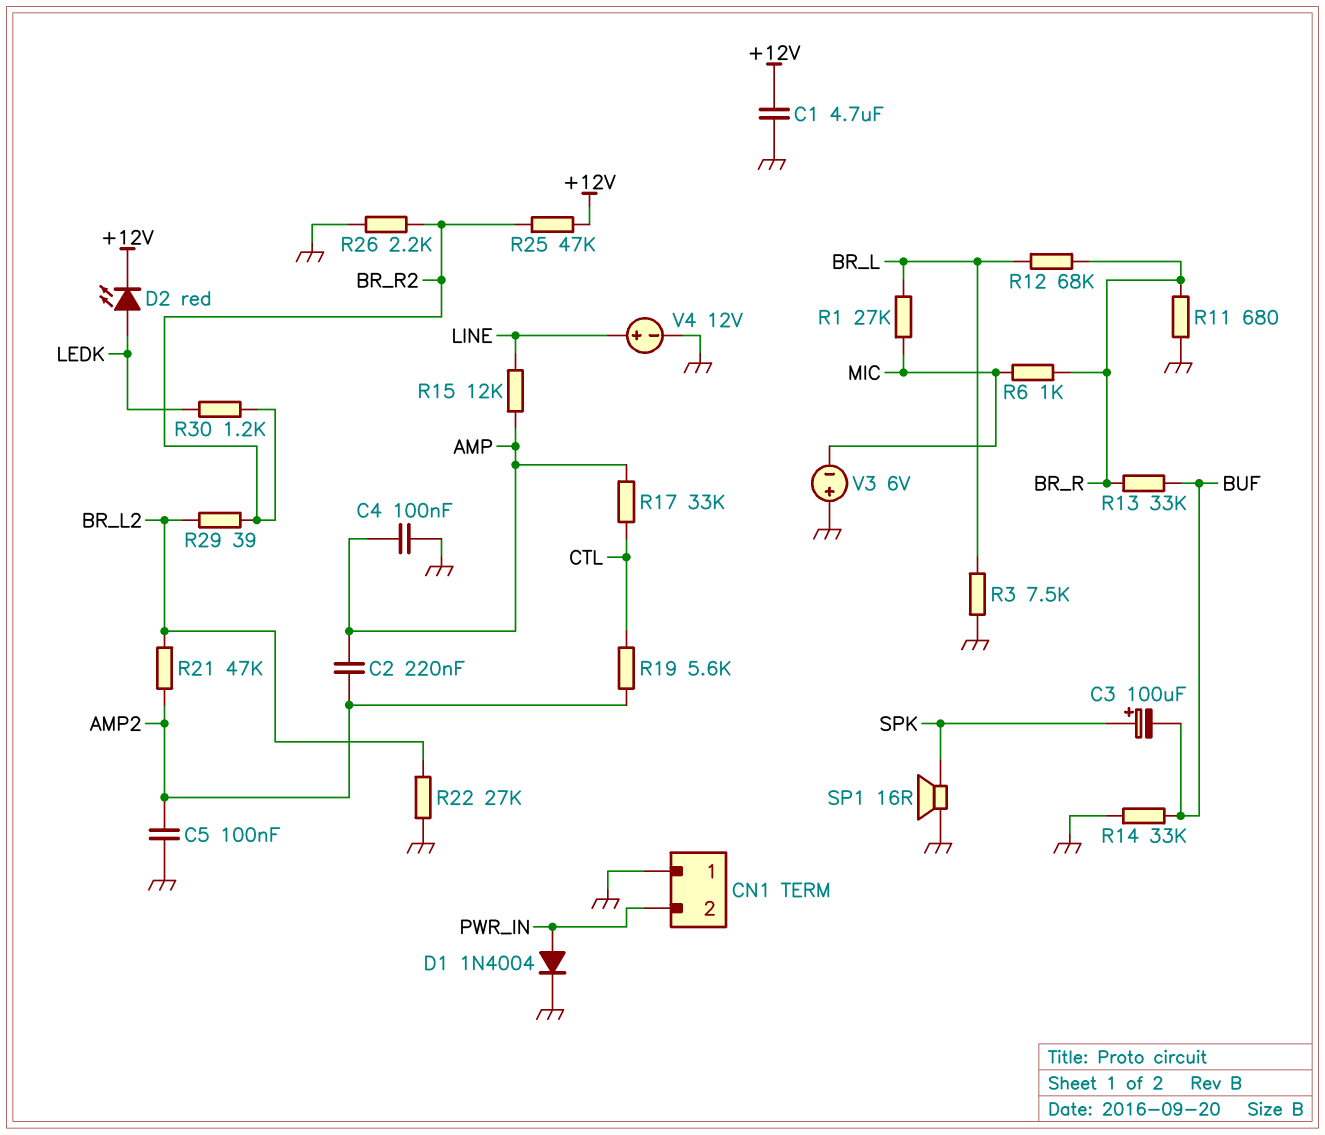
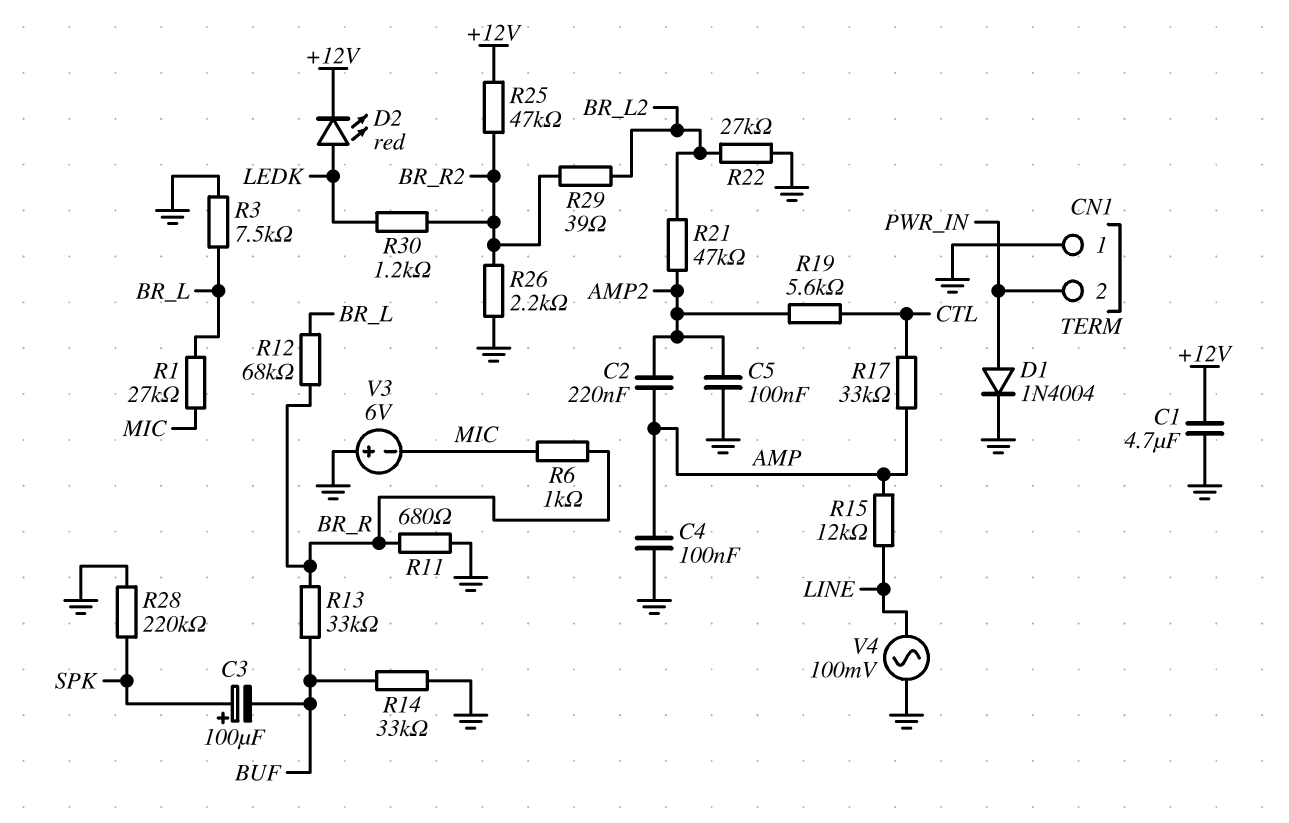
R28: none -> 220k (GND, SPK)
SP1: speaker 16R (GND, SPK) -> none
V4: 12V (plus LINE, minus GND) -> AC 100mV (GND, LINE)

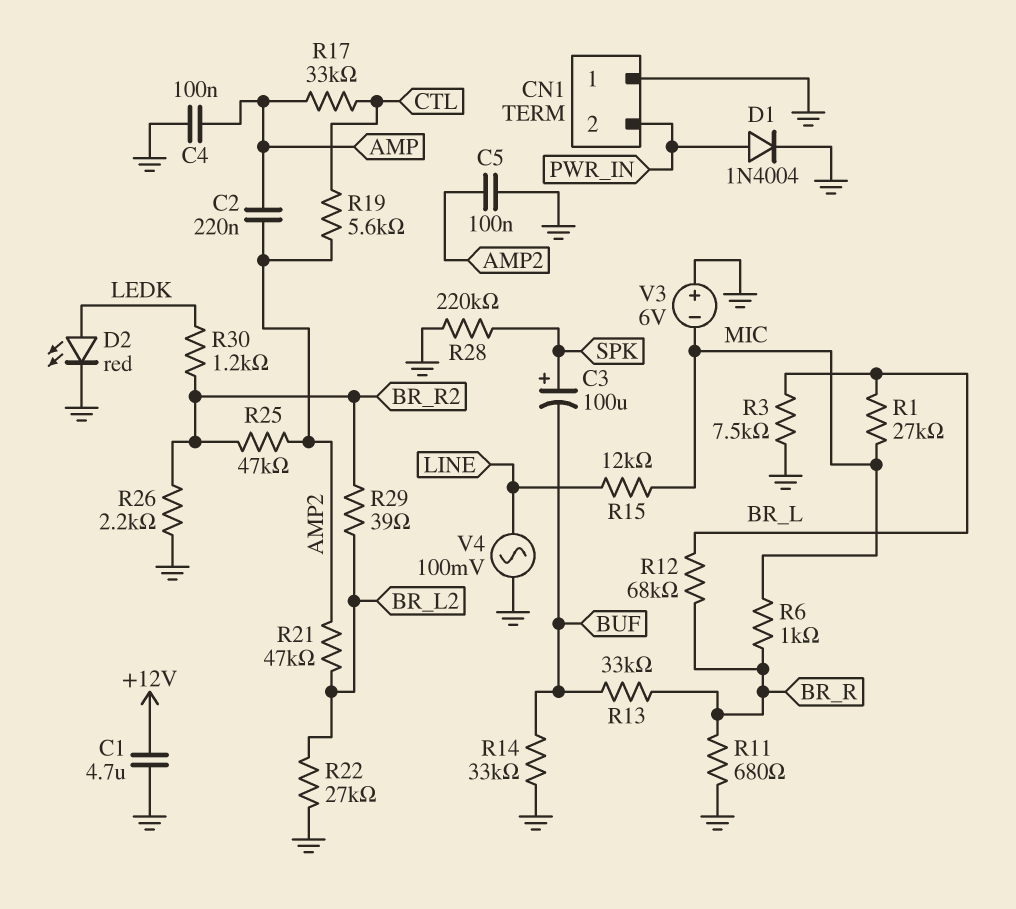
D2: LED red (A LEDK, K +12V) -> LED red (A LEDK, K GND)
R15: 12k (AMP, LINE) -> 12k (LINE, MIC)
R25: 47k (+12V, BR_R2) -> 47k (AMP2, BR_R2)

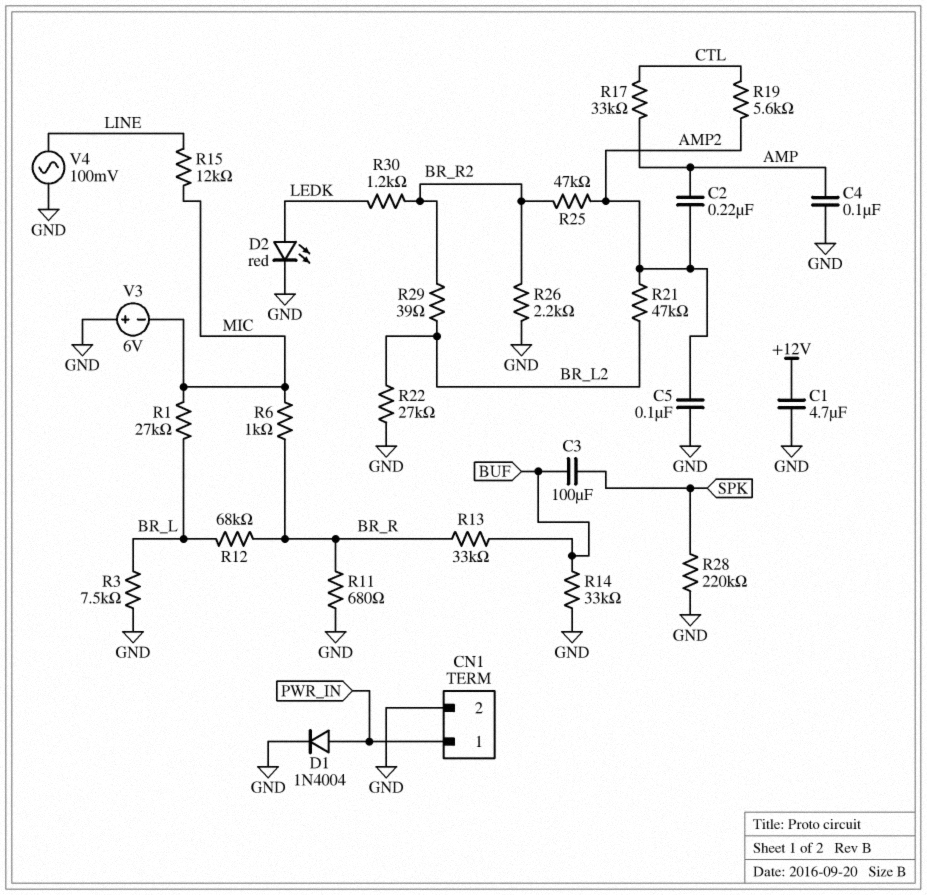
C3: 100uF (plus SPK, minus BUF) -> 100uF (BUF, SPK)
CN1 pin 1: GND -> PWR_IN
CN1 pin 2: PWR_IN -> GND

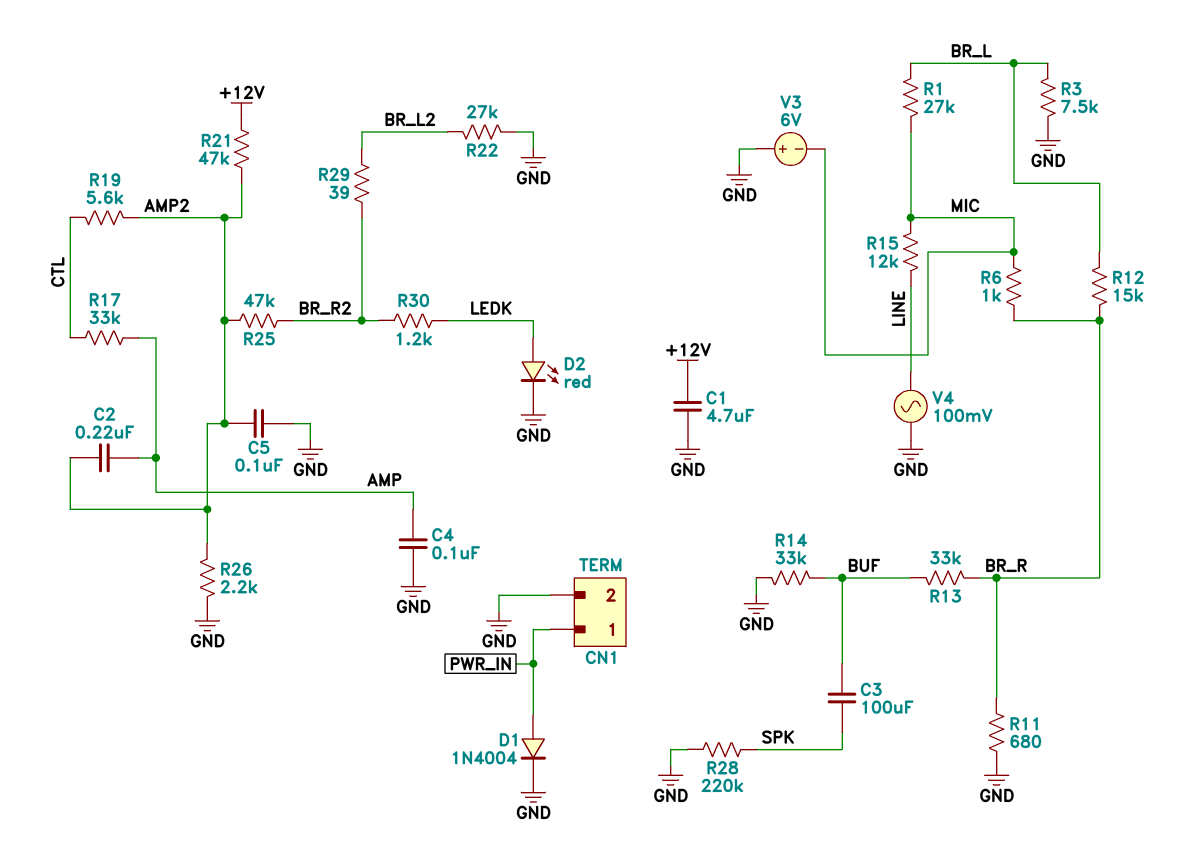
R12: 68k (BR_L, BR_R) -> 15k (BR_L, BR_R)
R21: 47k (AMP2, BR_L2) -> 47k (+12V, AMP2)
R26: 2.2k (BR_R2, GND) -> 2.2k (AMP2, GND)

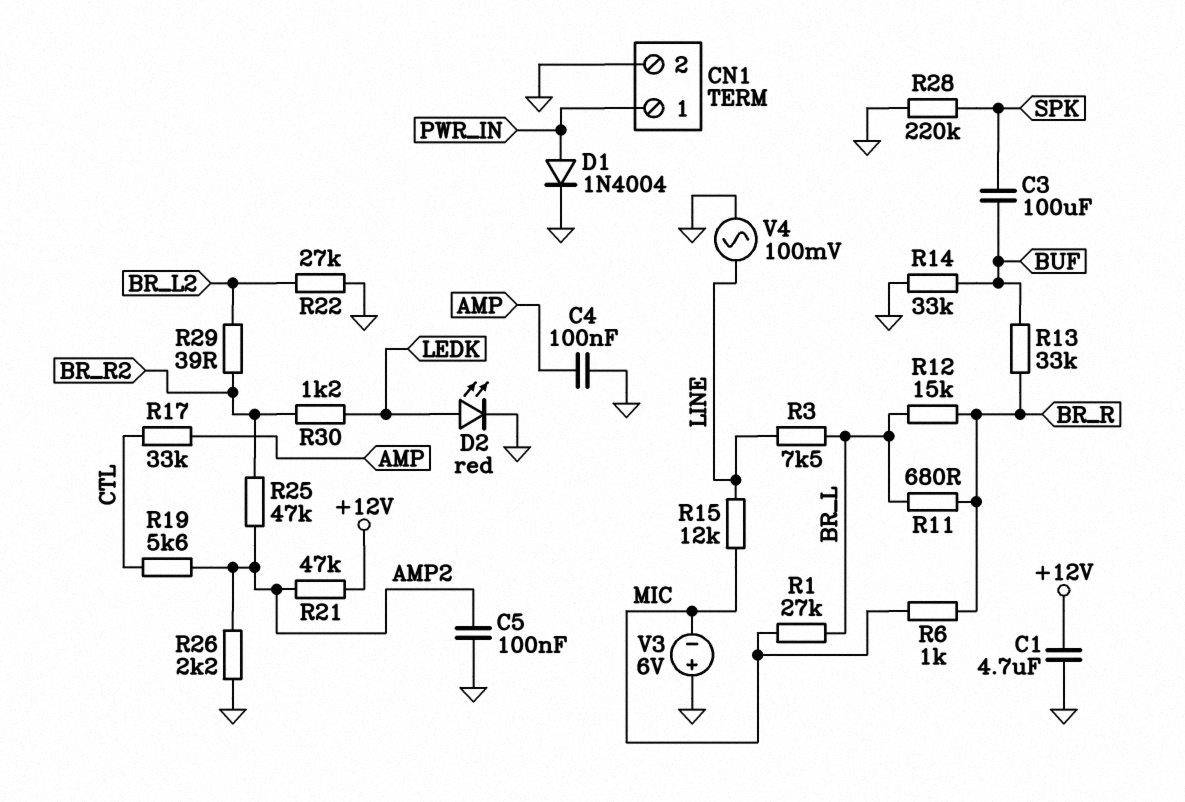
C2: 220nF (AMP, AMP2) -> none
R3: 7.5k (BR_L, GND) -> 7.5k (BR_L, LINE)
R11: 680 (BR_R, GND) -> 680 (BR_L, BR_R)

